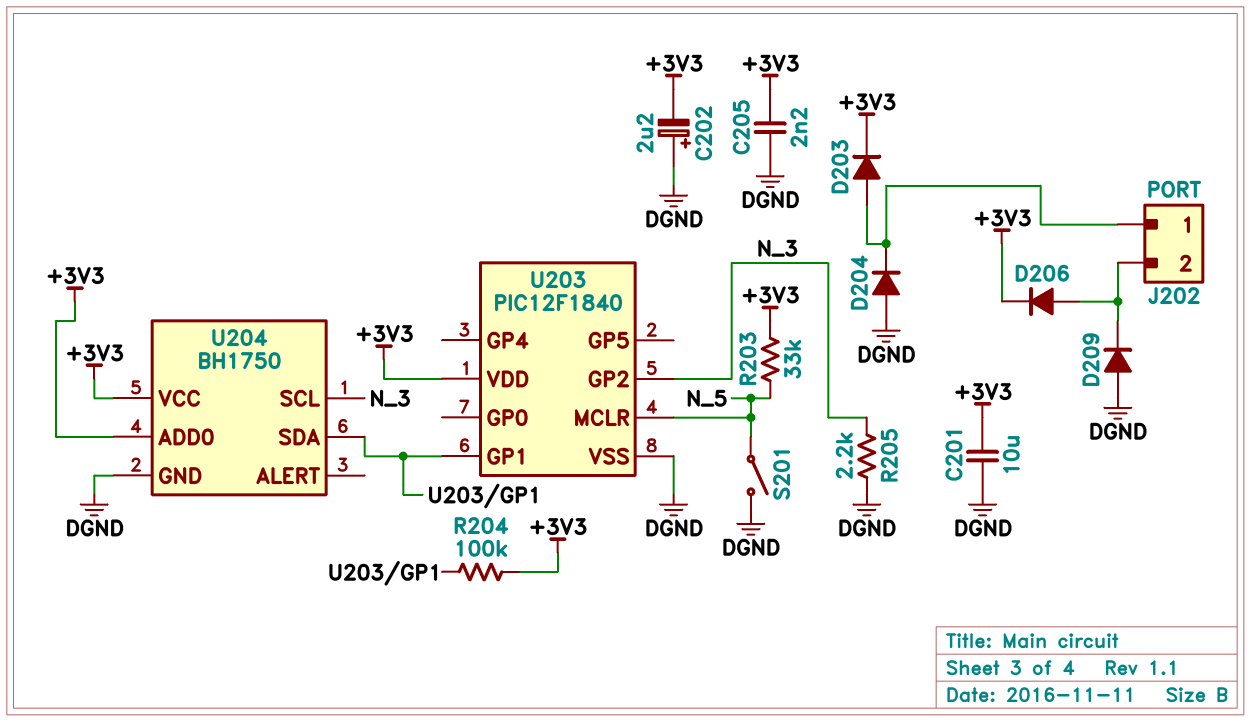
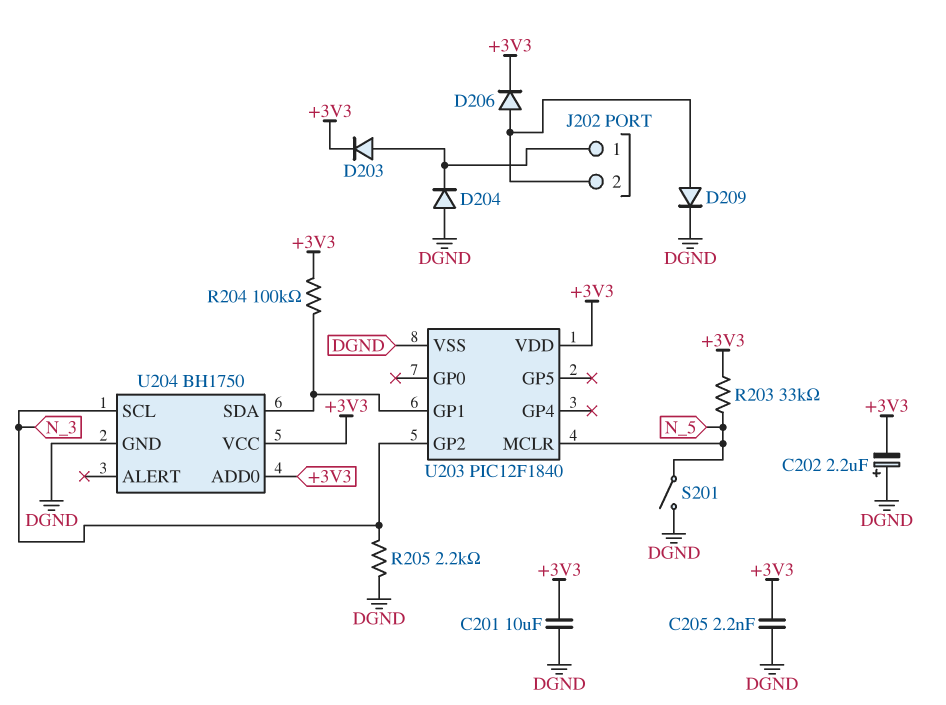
D209: diode (A DGND, K J202/2) -> diode (A J202/2, K DGND)

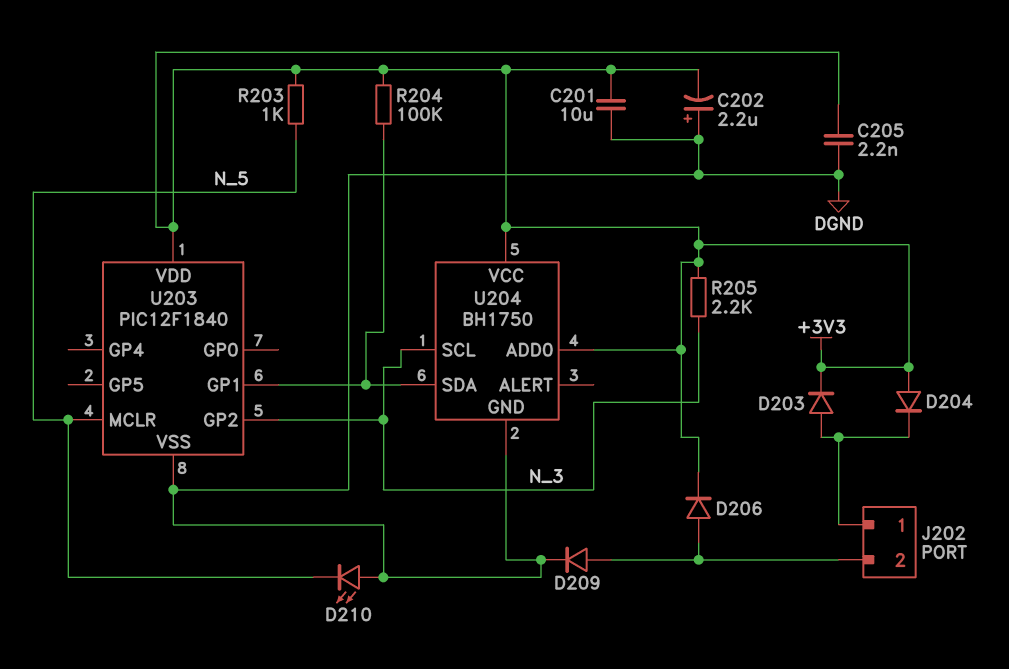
D204: diode (A DGND, K J202/1) -> diode (A +3V3, K J202/1)
D210: none -> LED (A DGND, K N_5)
R203: 33k (+3V3, N_5) -> 1k (+3V3, N_5)
R205: 2.2k (DGND, N_3) -> 2.2k (+3V3, N_3)
S201: switch (DGND, N_5) -> none

